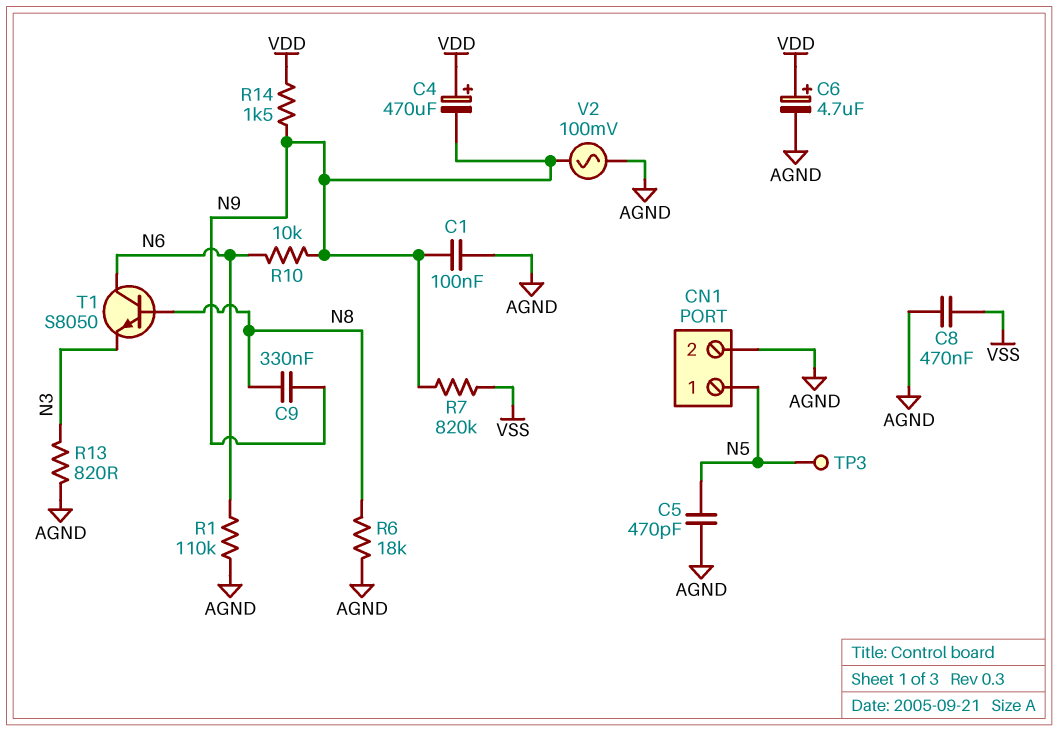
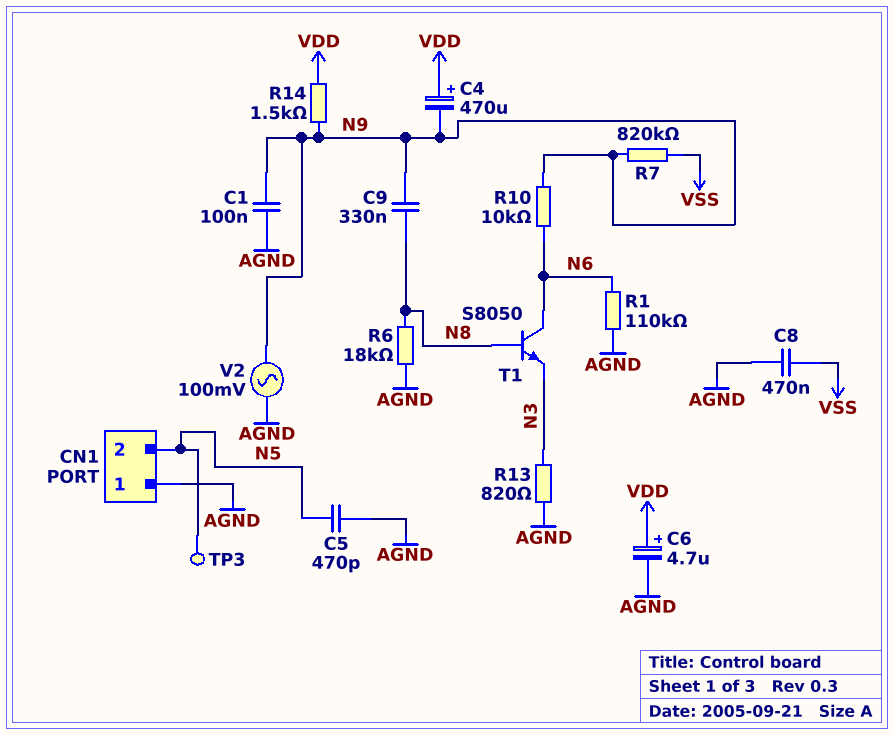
CN1 pin 1: N5 -> AGND
CN1 pin 2: AGND -> N5

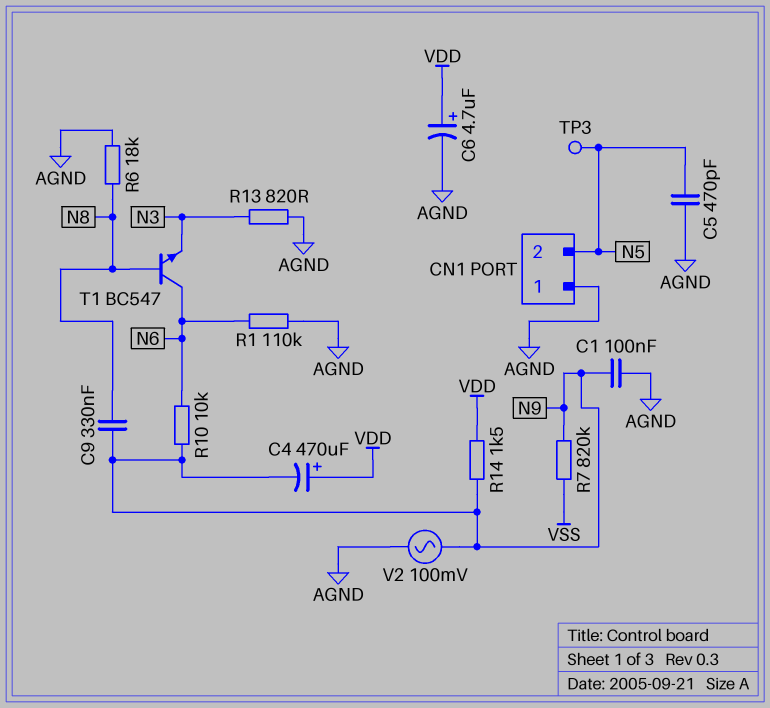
C8: 470nF (AGND, VSS) -> none
T1: NPN S8050 (B N8, C N6, E N3) -> NPN BC547 (B N8, C N6, E N3)

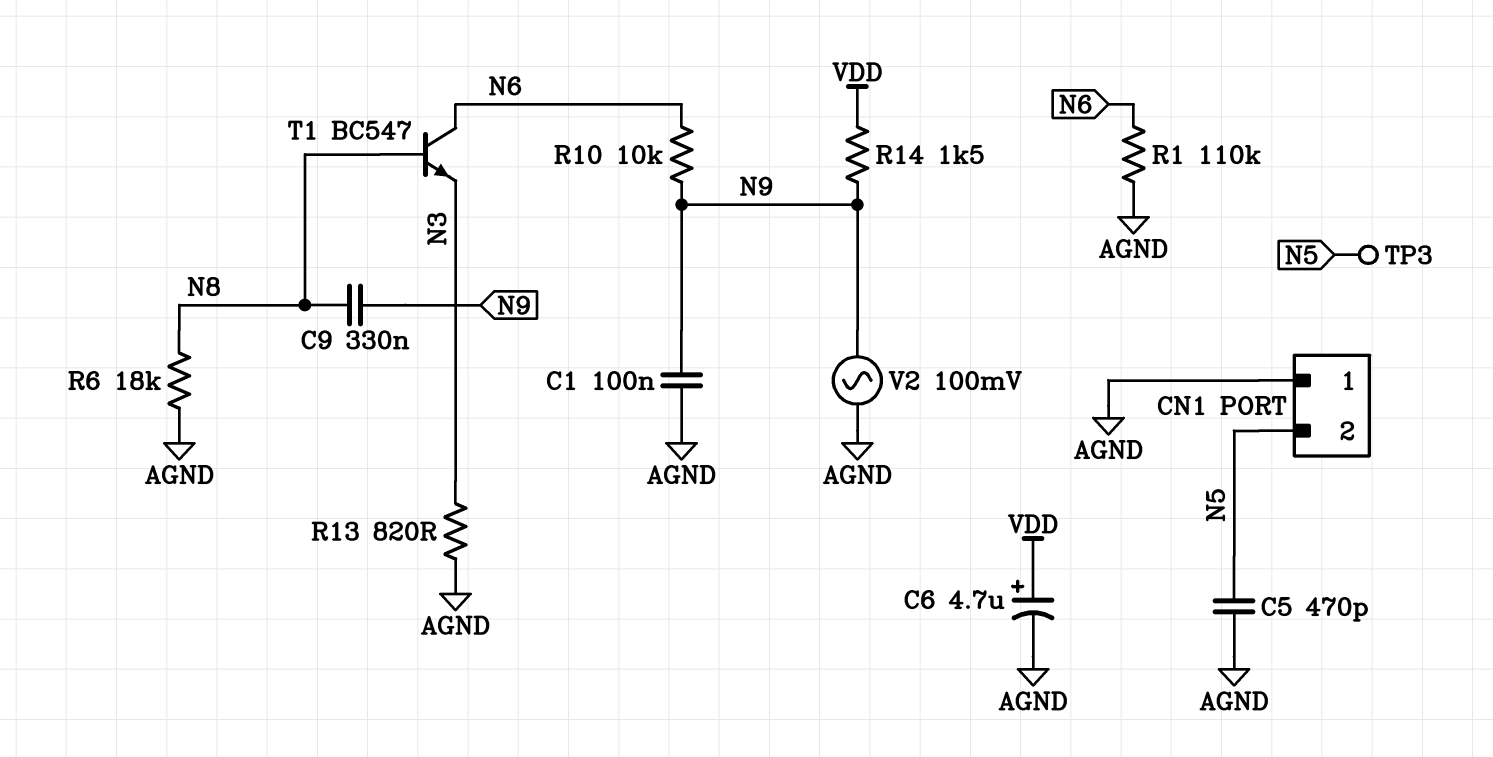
C4: 470uF (plus VDD, minus N9) -> none
R7: 820k (N9, VSS) -> none

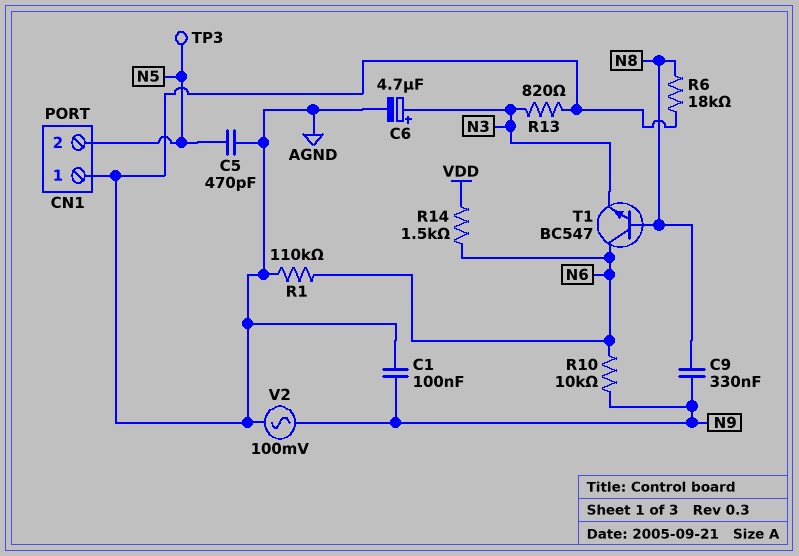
C6: 4.7uF (plus VDD, minus AGND) -> 4.7uF (plus N3, minus AGND)
R14: 1.5k (N9, VDD) -> 1.5k (N6, VDD)

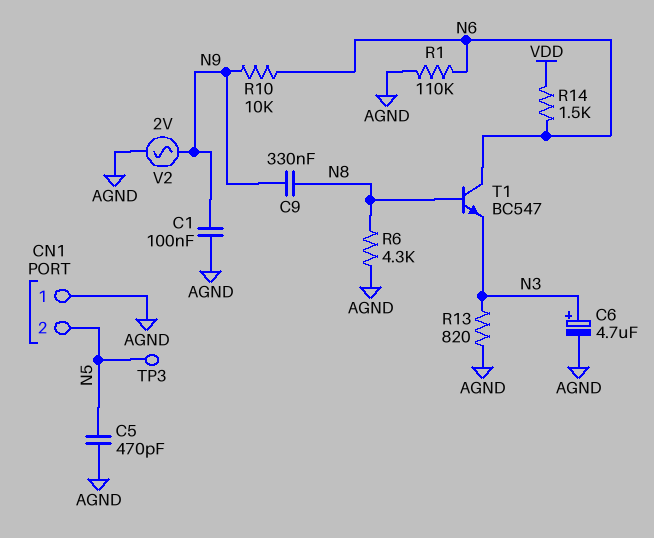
R6: 18k (AGND, N8) -> 4.3k (AGND, N8)
V2: AC 100mV (AGND, N9) -> AC 2V (AGND, N9)

